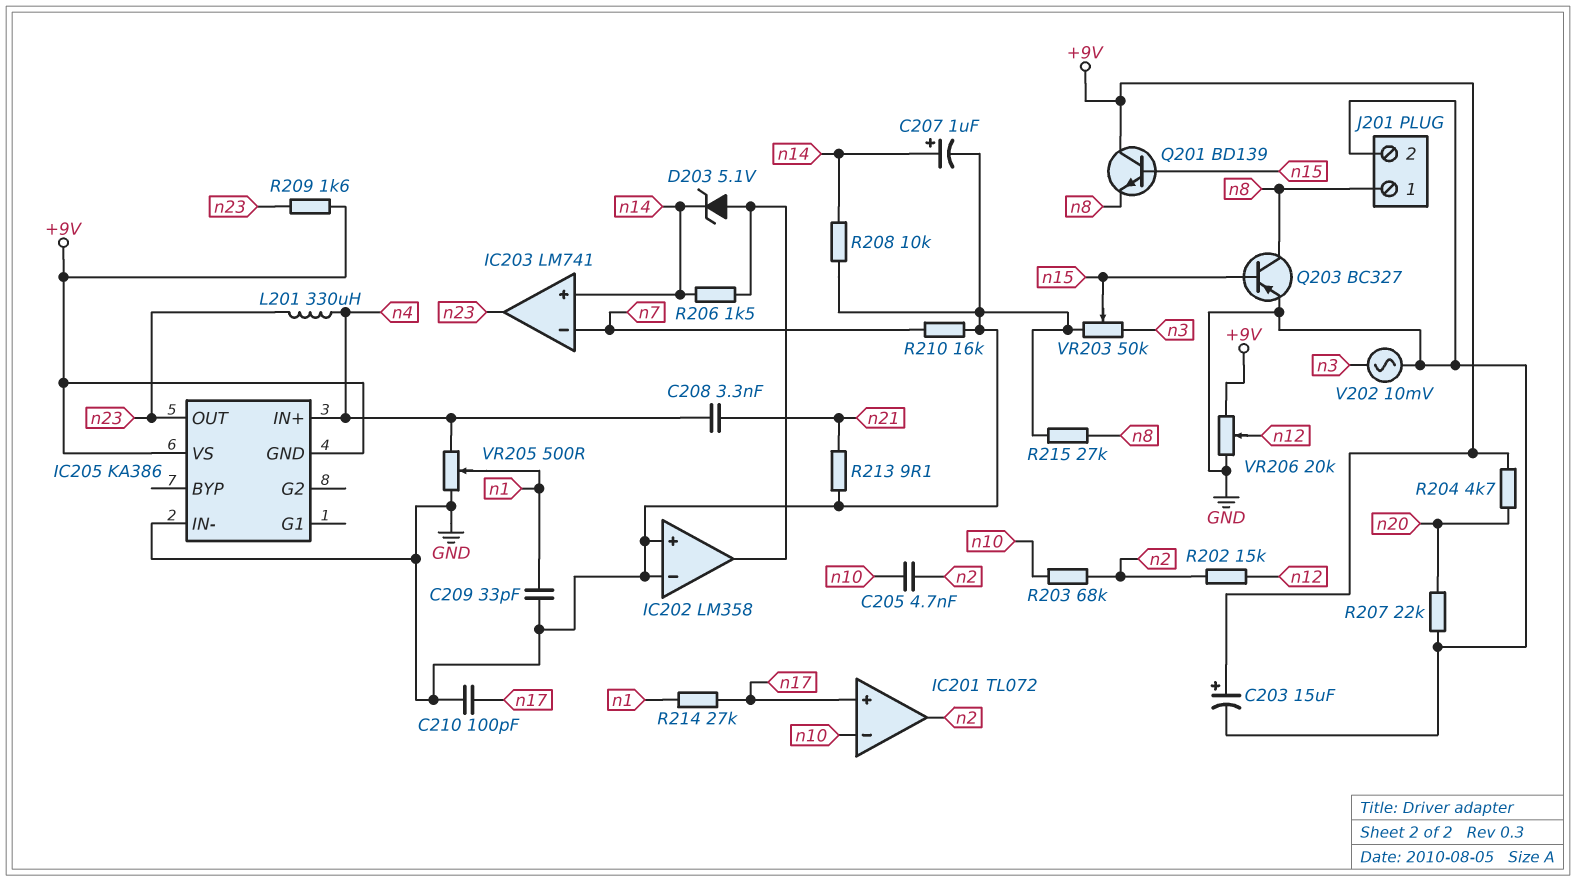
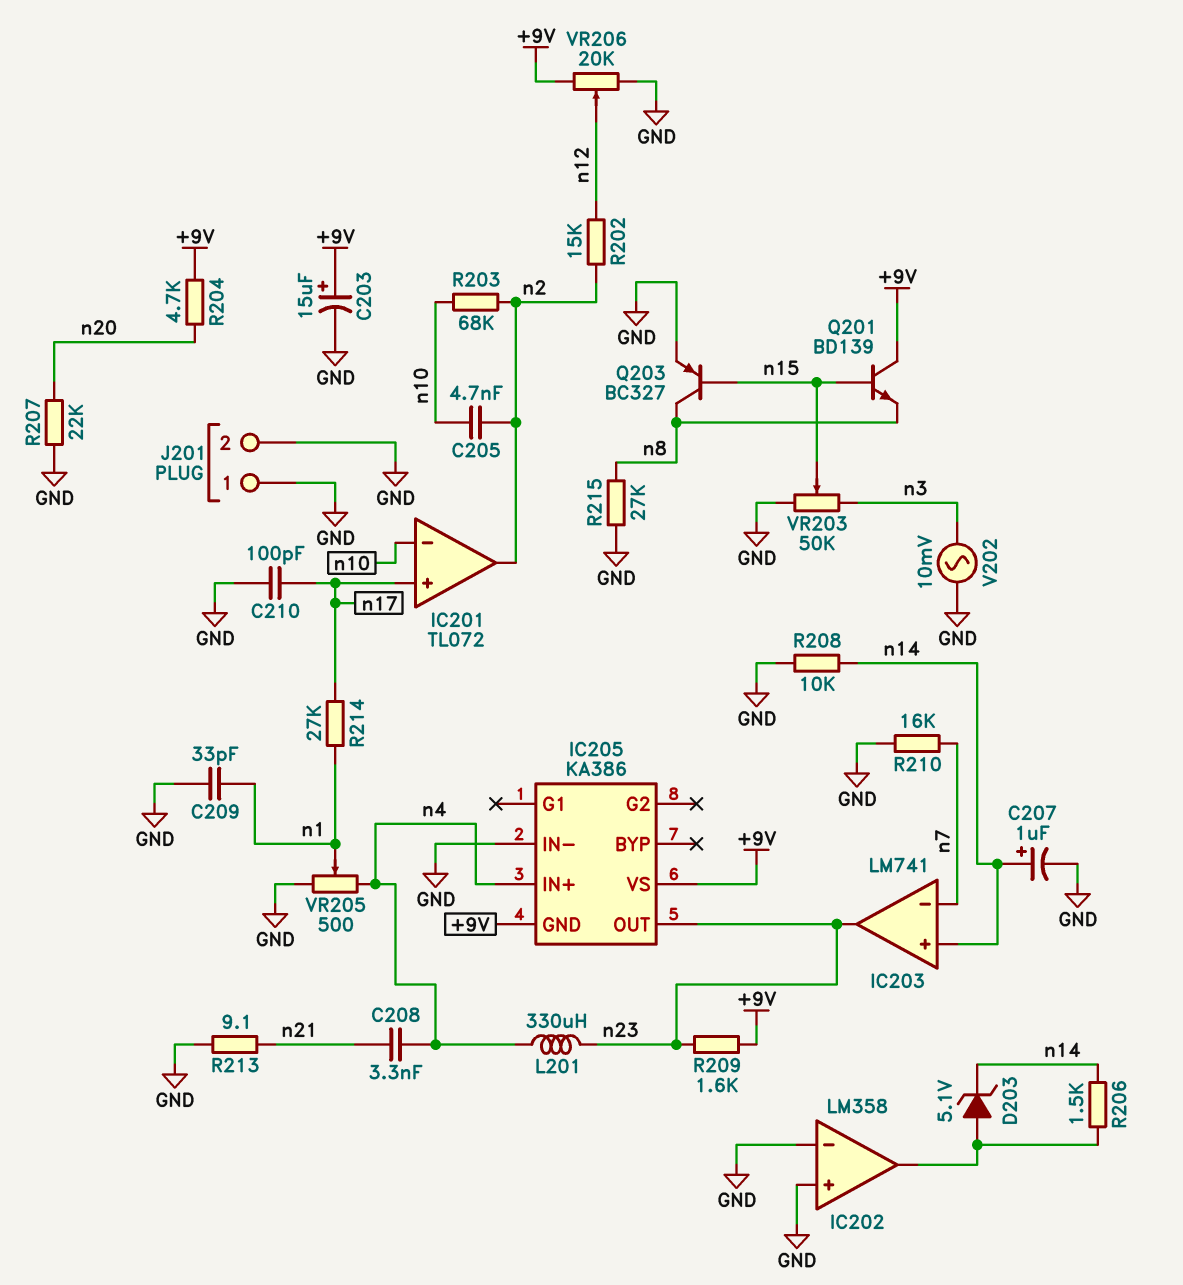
J201 pin 1: n8 -> GND

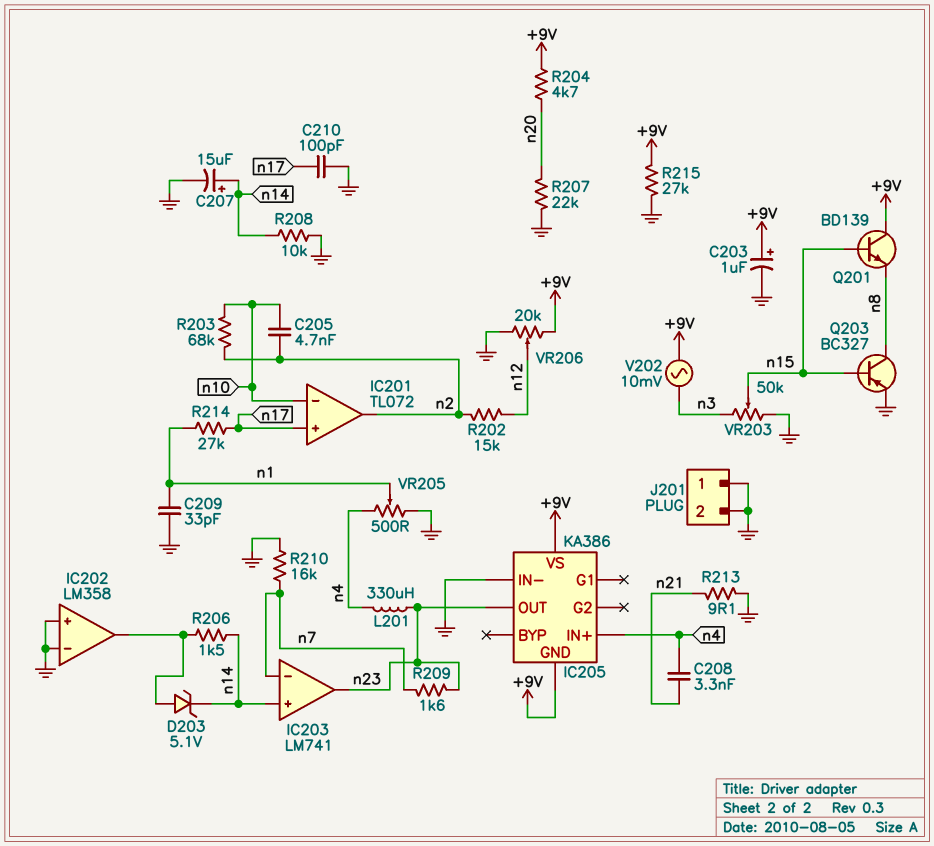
C203: 15uF (plus +9V, minus GND) -> 1uF (plus +9V, minus GND)
C207: 1uF (plus n14, minus GND) -> 15uF (plus n14, minus GND)
R209: 1.6k (+9V, n23) -> 1.6k (n7, n23)
R215: 27k (GND, n8) -> 27k (+9V, GND)
V202: AC 10mV (GND, n3) -> AC 10mV (+9V, n3)

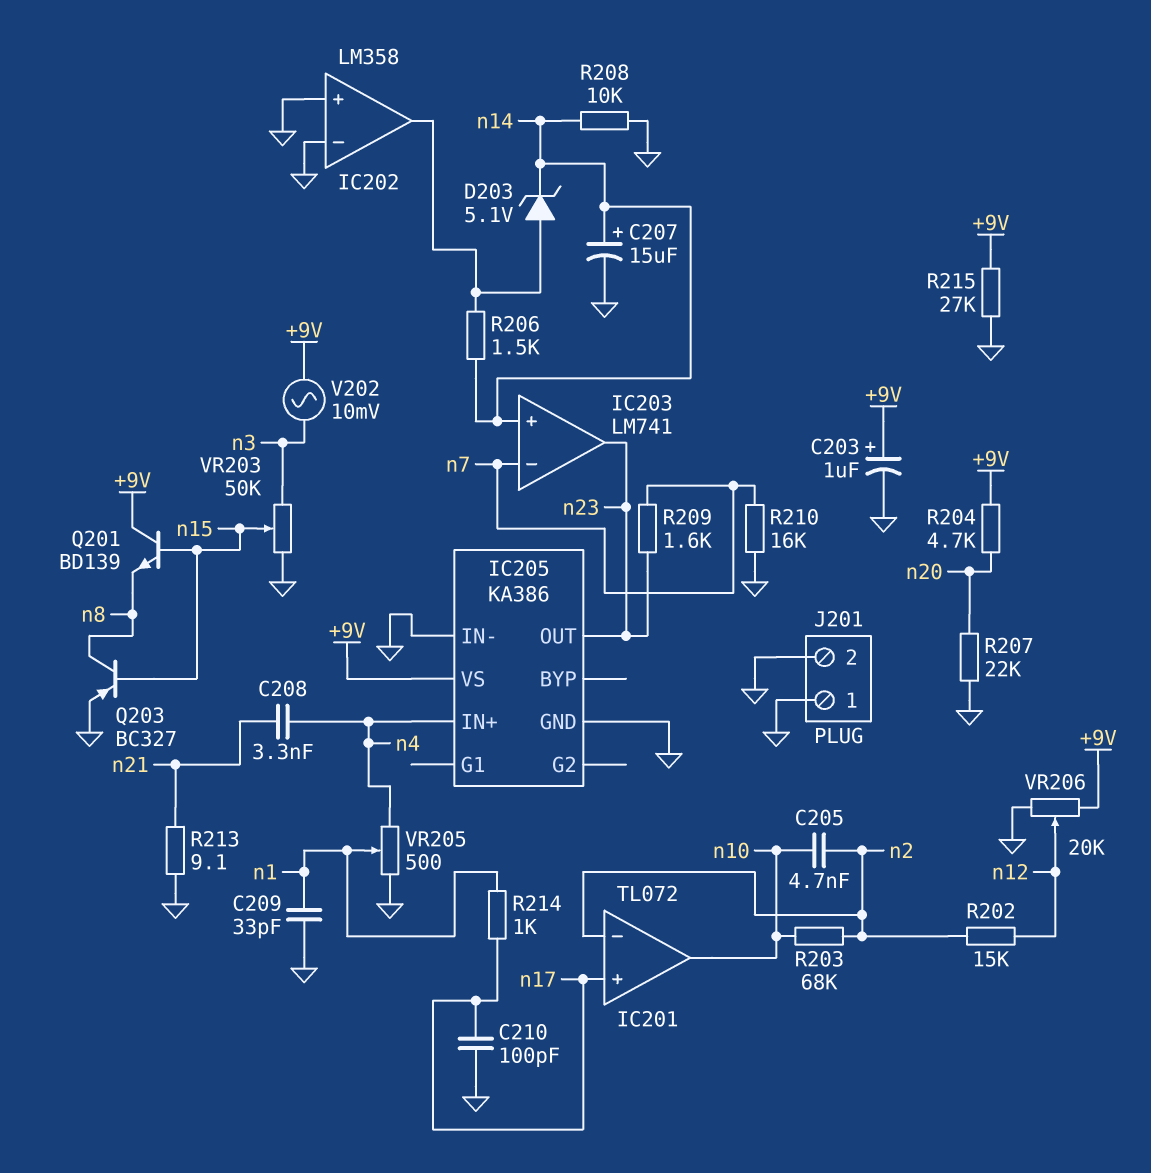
IC201 pin in-: n10 -> n2
IC201 pin out: n2 -> n10
IC205 pin GND: +9V -> GND
L201: 330uH (n4, n23) -> none
R214: 27k (n1, n17) -> 1k (n1, n17)

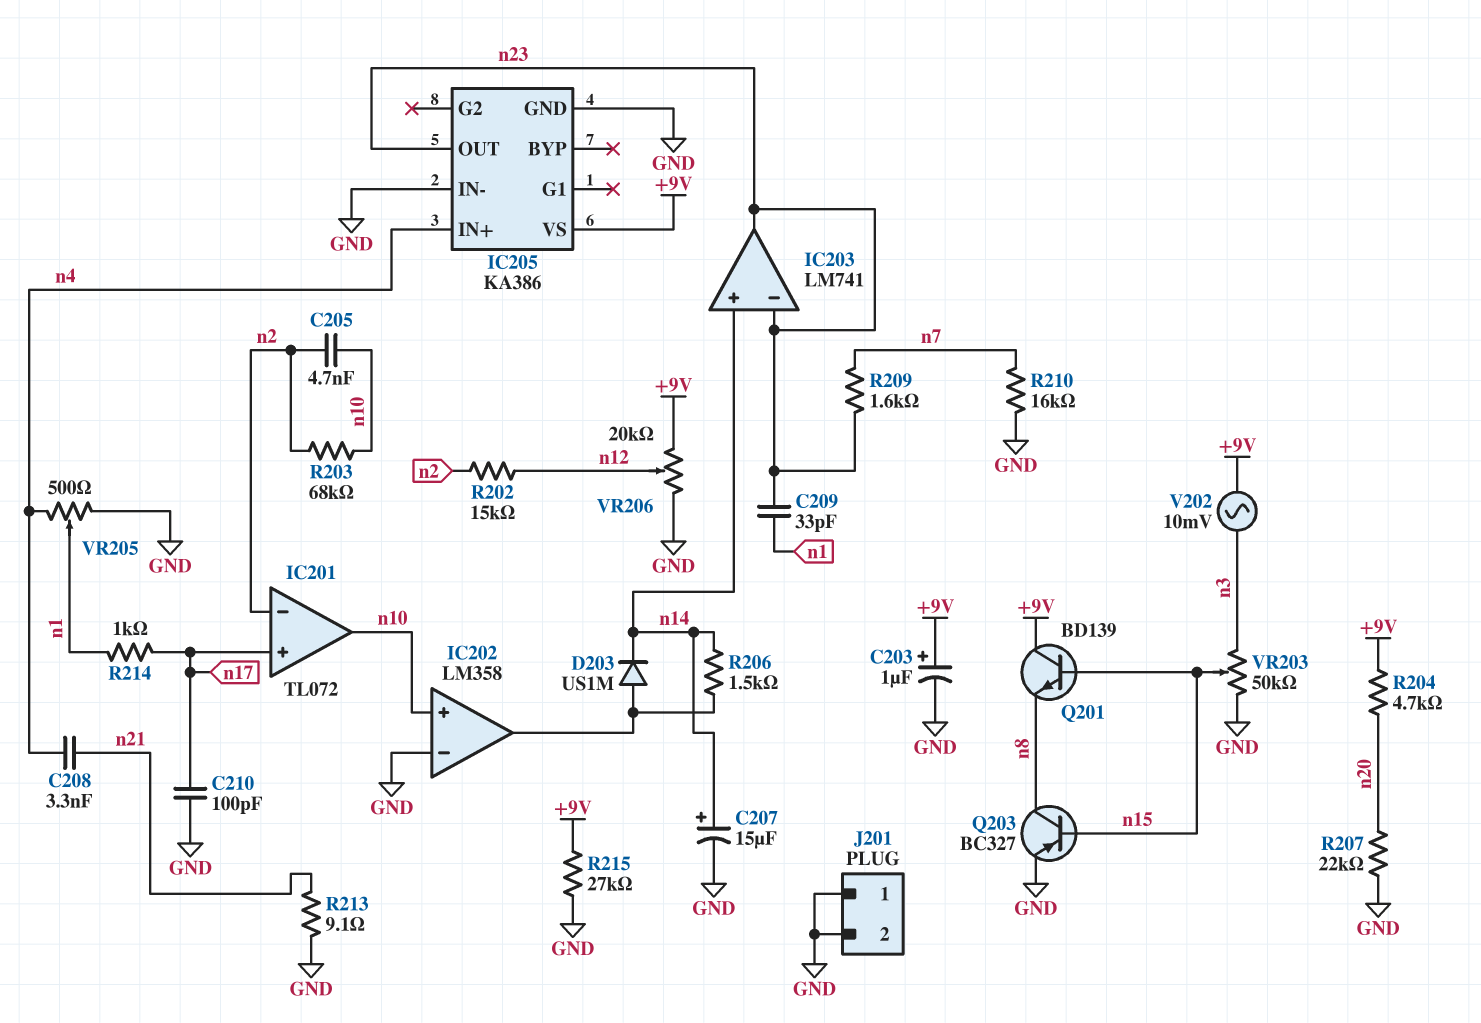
C209: 33pF (GND, n1) -> 33pF (n1, n23)
D203: zener 5.1V (A IC202/out, K n14) -> diode US1M (A IC202/out, K n14)
IC202 pin in+: GND -> n10
IC203 pin in-: n7 -> n23
R208: 10k (GND, n14) -> none

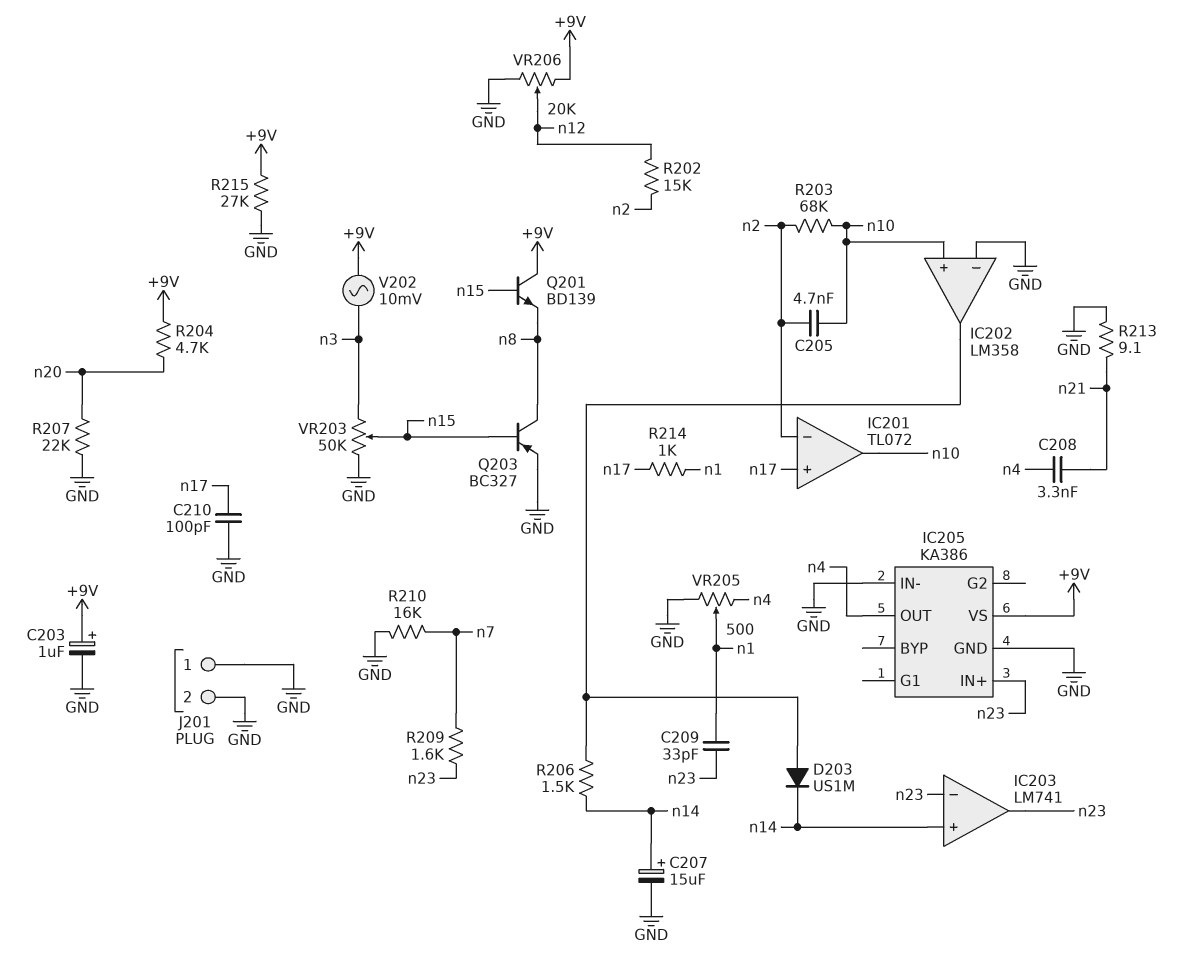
IC205 pin IN+: n4 -> n23
IC205 pin OUT: n23 -> n4

